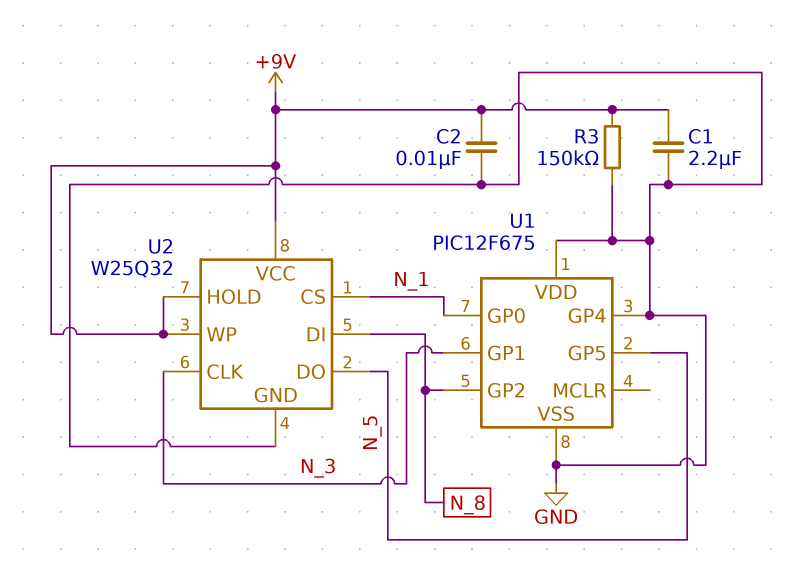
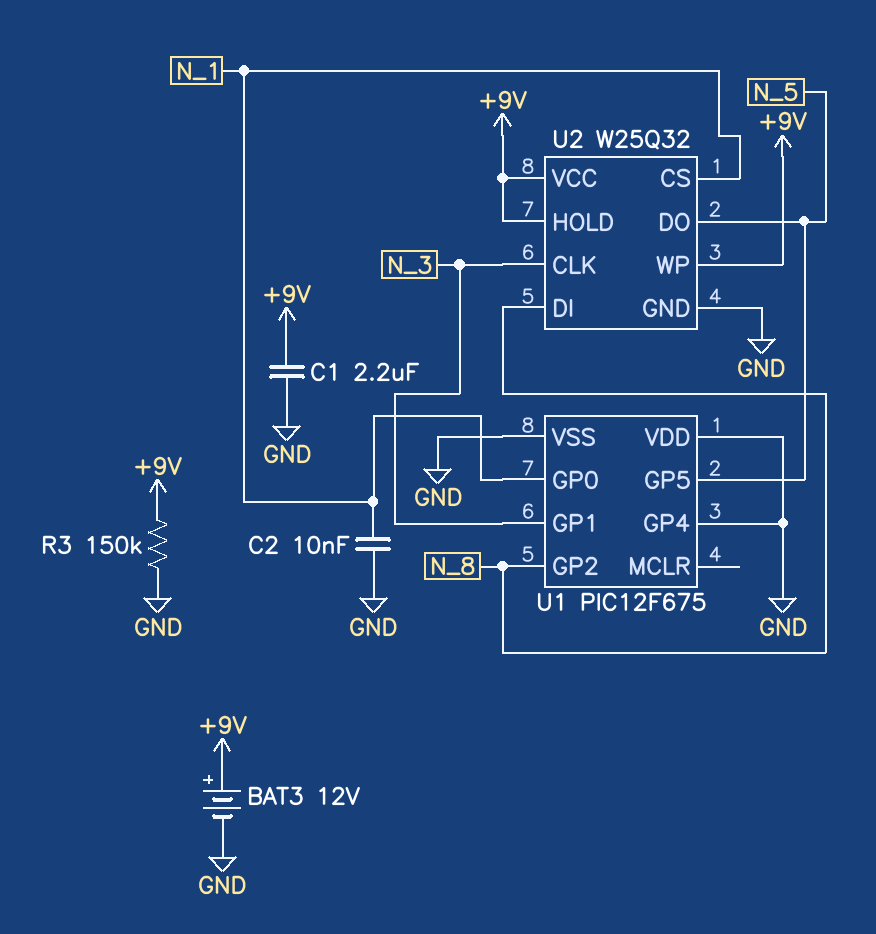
BAT3: none -> 12V (plus +9V, minus GND)
C2: 10nF (+9V, GND) -> 10nF (GND, N_1)

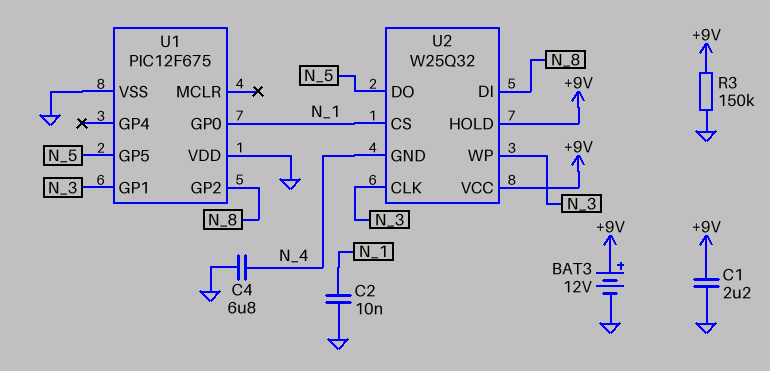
C4: none -> 6.8uF (GND, N_4)
U1 pin GP4: GND -> none
U2 pin GND: GND -> N_4
U2 pin WP: +9V -> N_3

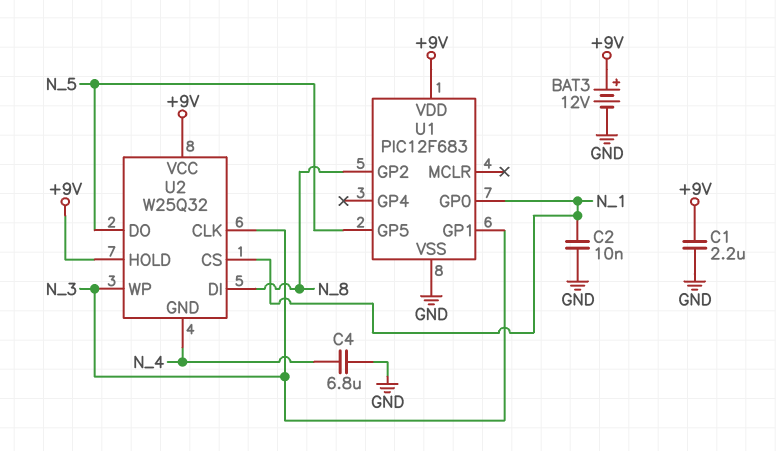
R3: 150k (+9V, GND) -> none
U1: PIC12F675 -> PIC12F683
U1 pin VDD: GND -> +9V

